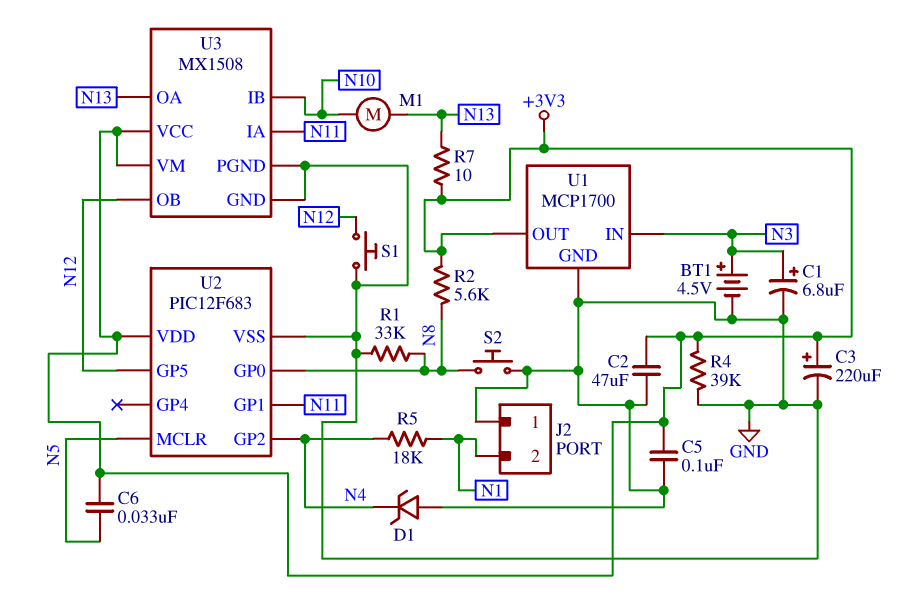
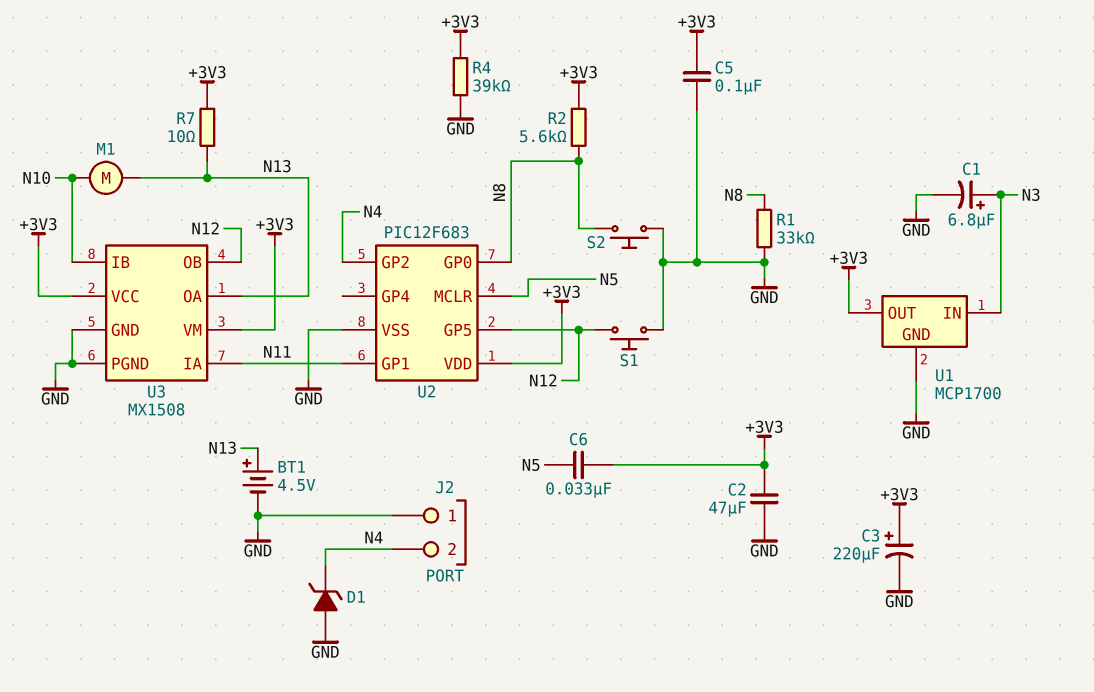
BT1: 4.5V (plus N3, minus GND) -> 4.5V (plus N13, minus GND)
J2 pin 2: N1 -> N4
R5: 18k (N1, N4) -> none

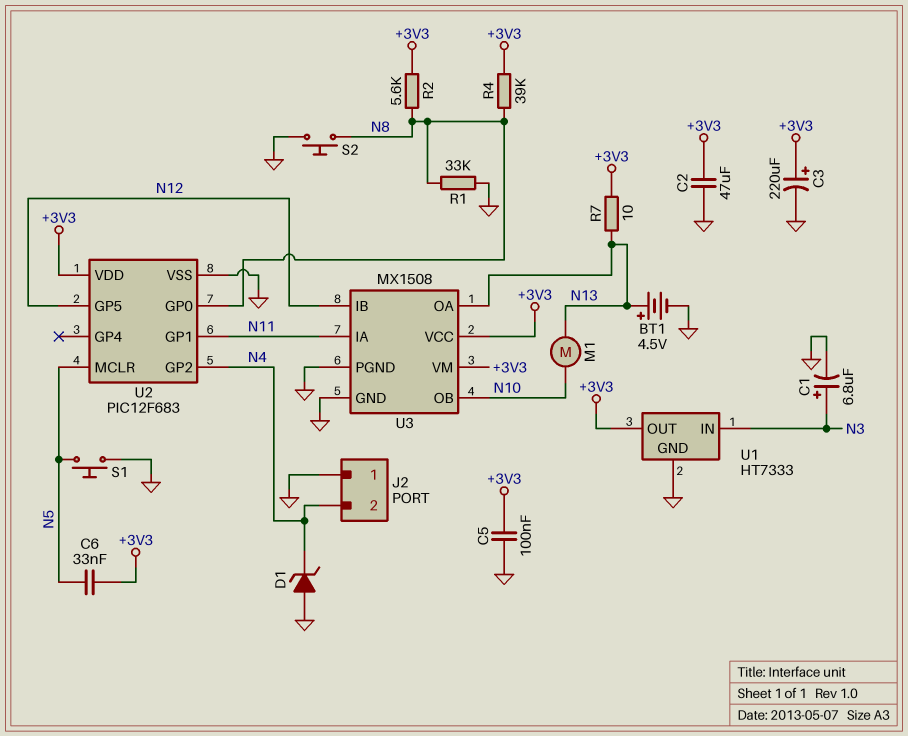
R4: 39k (+3V3, GND) -> 39k (+3V3, N8)
S1: button (GND, N12) -> button (GND, N5)
U1: MCP1700 -> HT7333
U3 pin IB: N10 -> N12
U3 pin OB: N12 -> N10

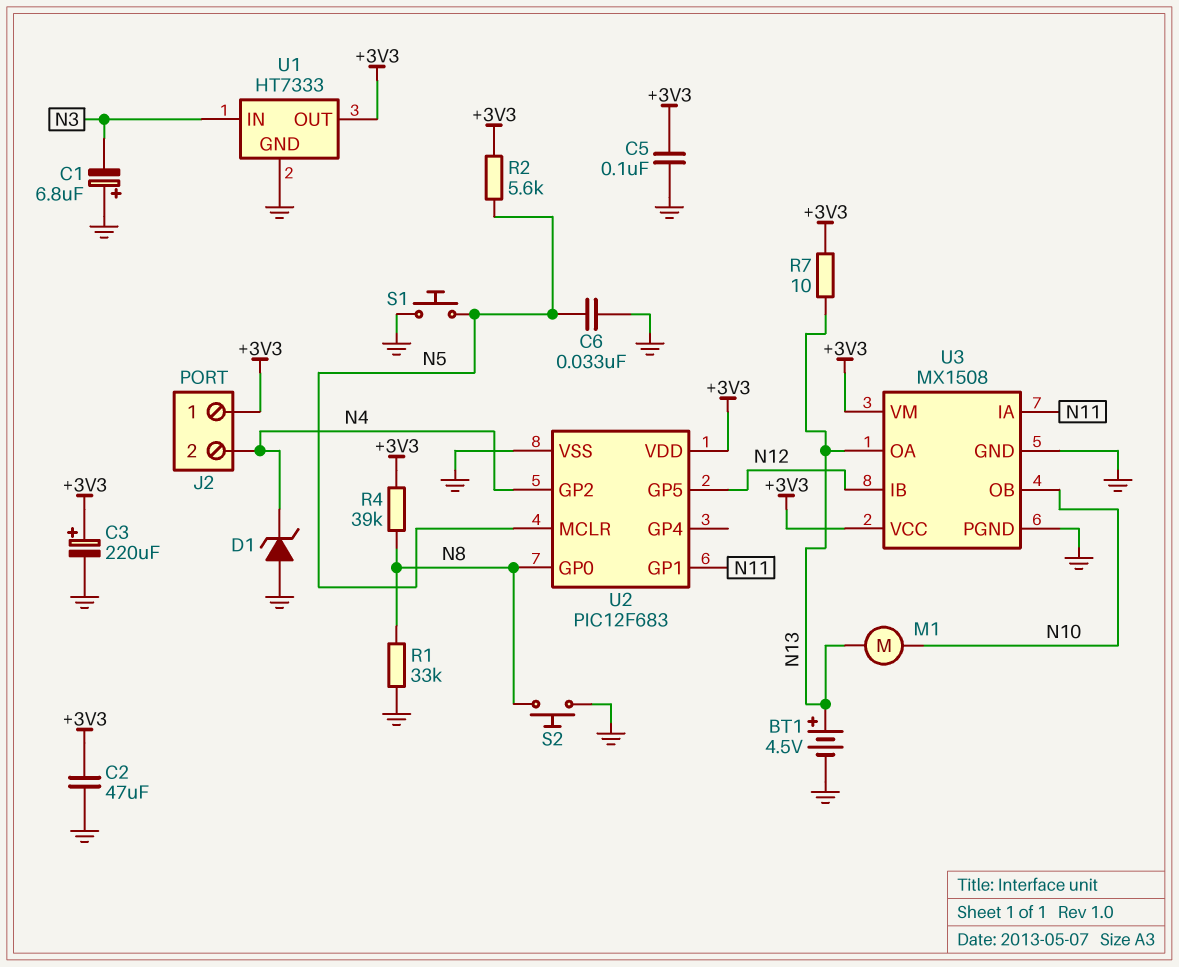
C1: 6.8uF (plus N3, minus GND) -> 6.8uF (plus GND, minus N3)
C6: 33nF (+3V3, N5) -> 33nF (GND, N5)
J2 pin 1: GND -> +3V3
R2: 5.6k (+3V3, N8) -> 5.6k (+3V3, N5)

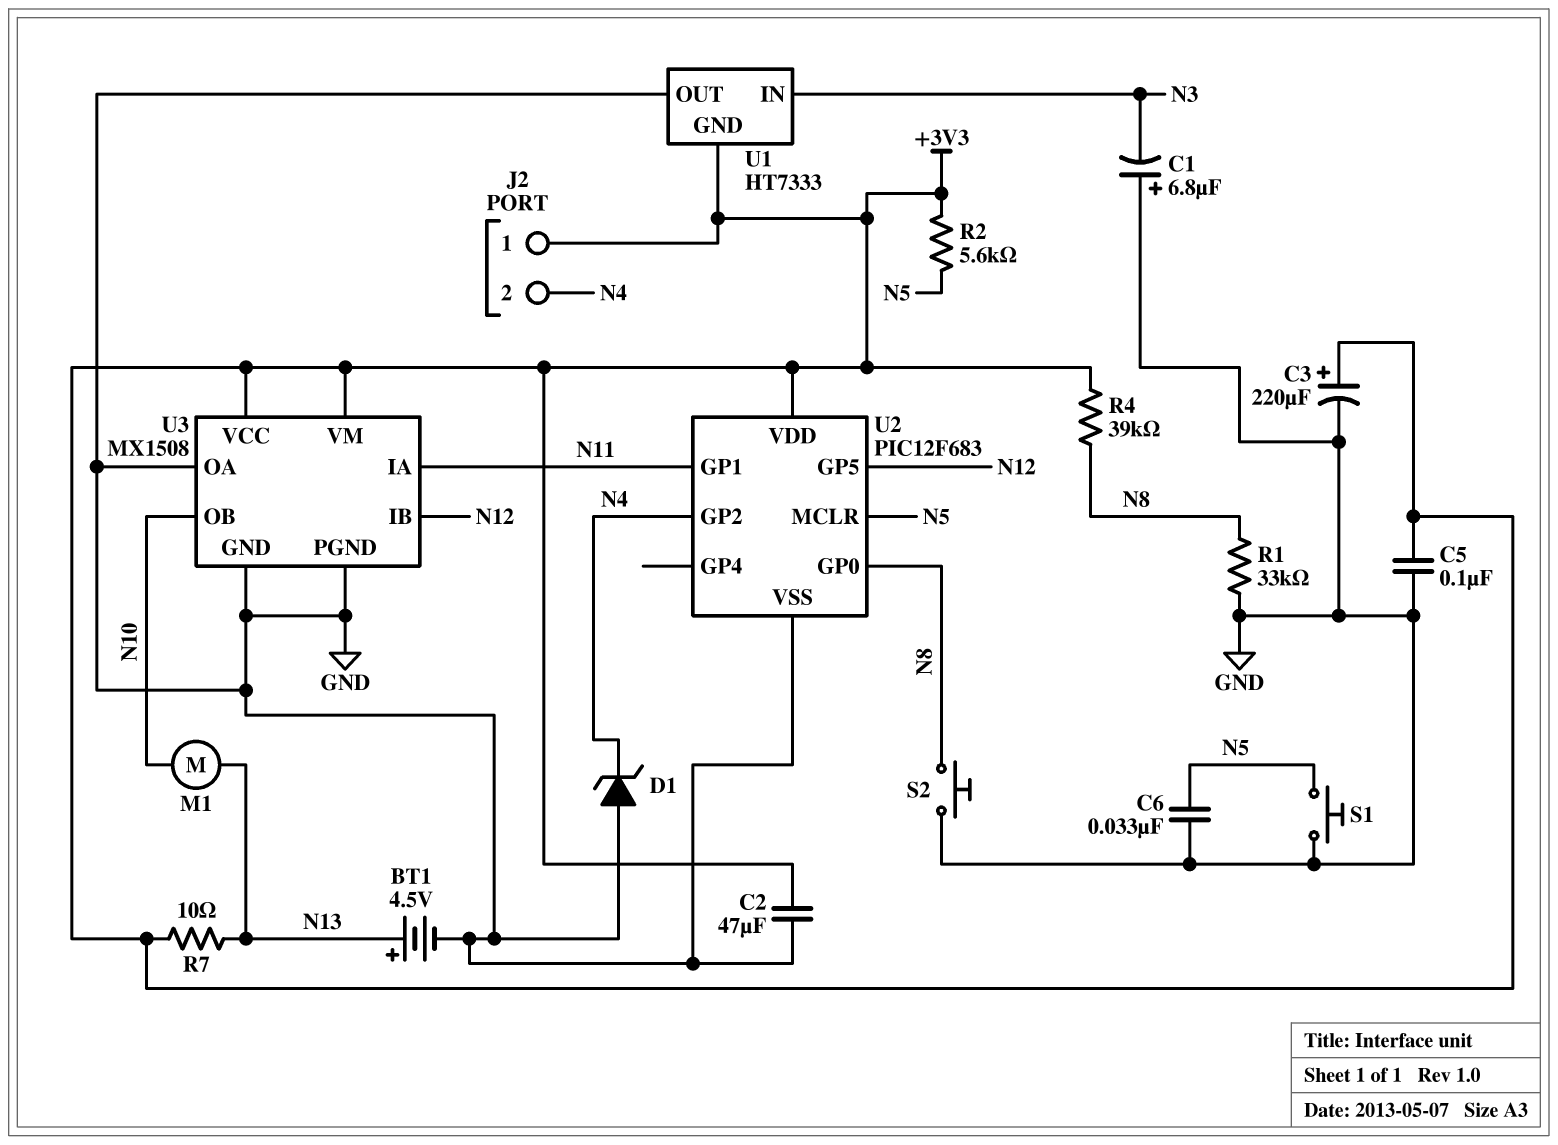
U1 pin GND: GND -> +3V3
U1 pin OUT: +3V3 -> GND
U3 pin OA: N13 -> GND

